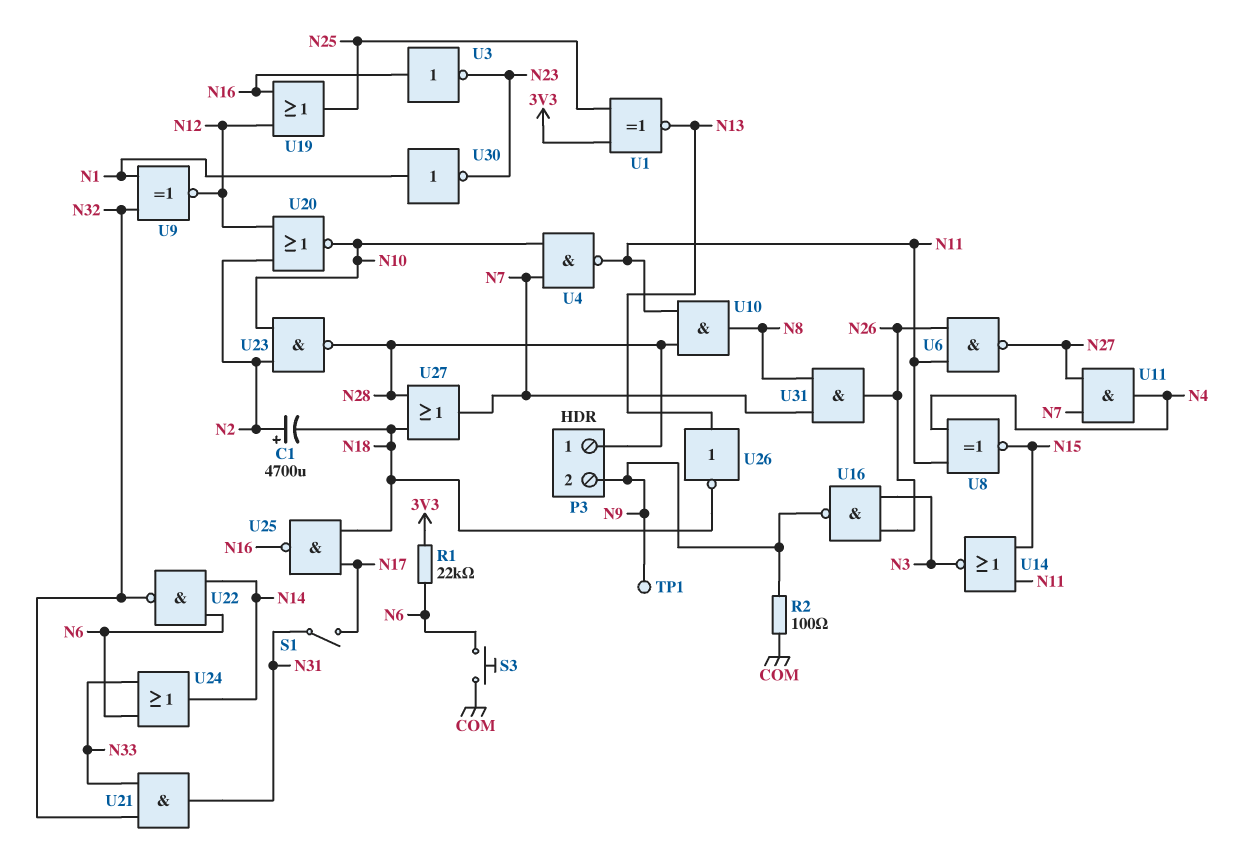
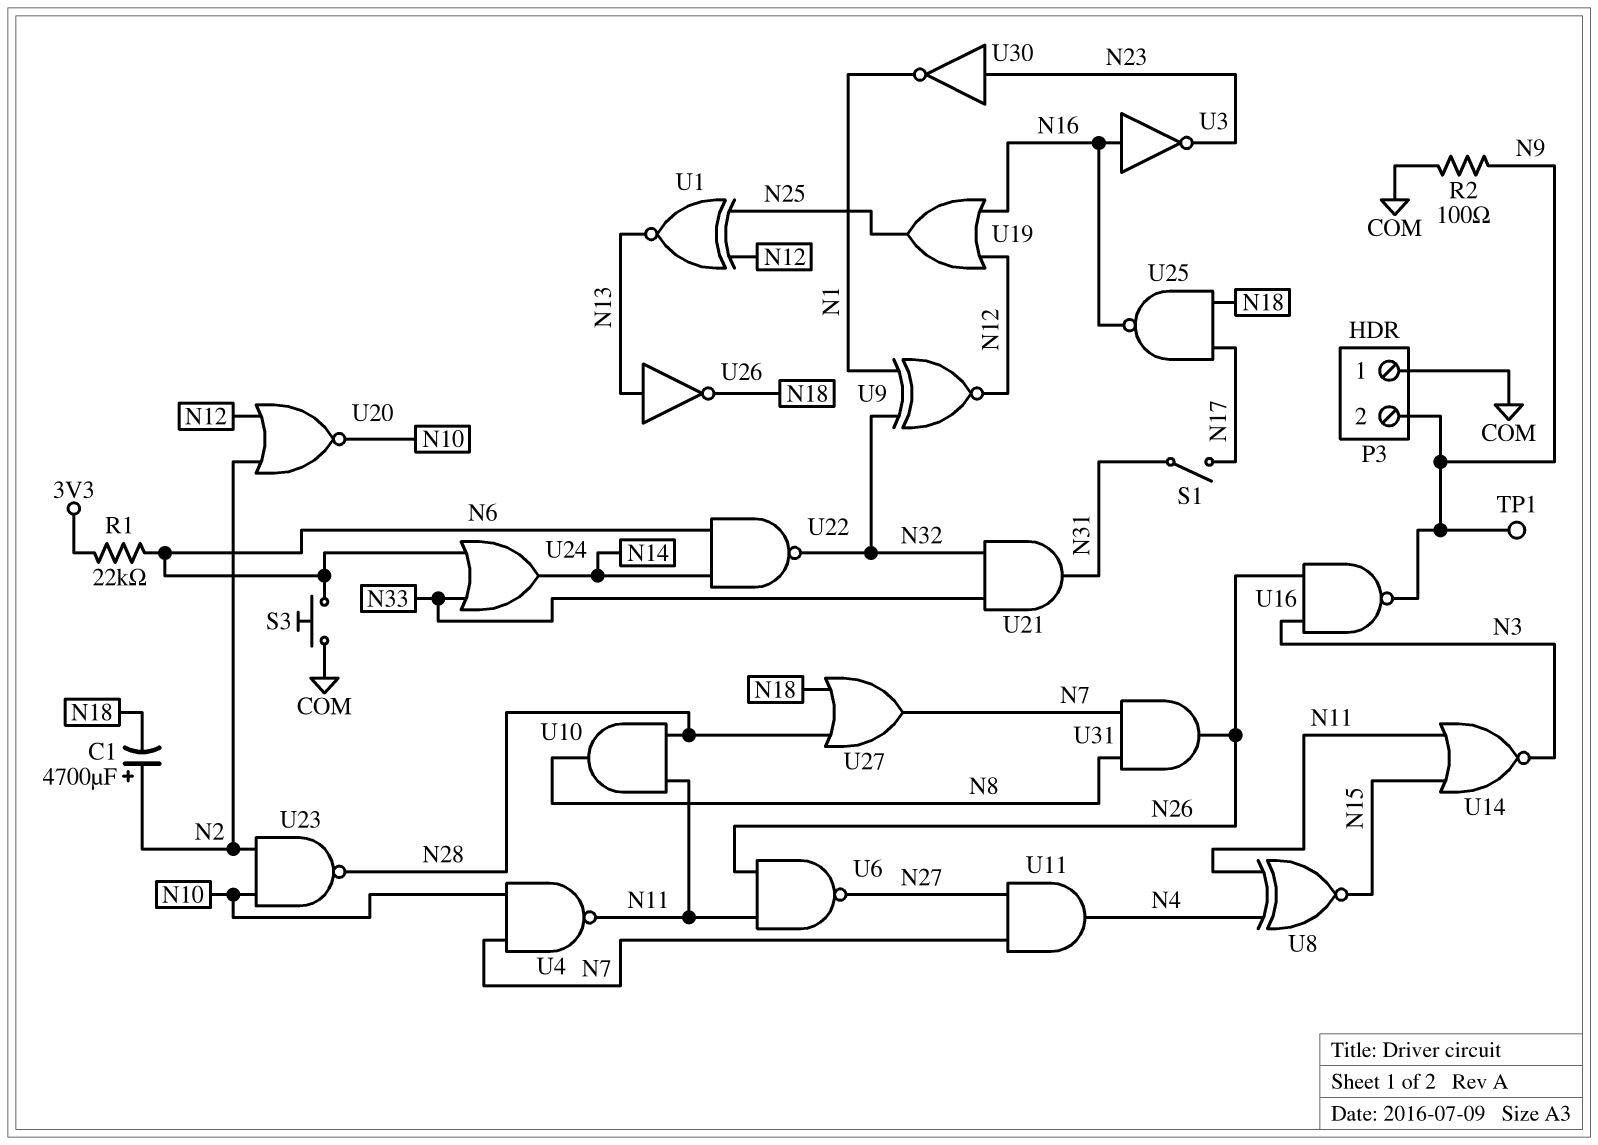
P3 pin 1: N28 -> COM
U1: XNOR (in 3V3, in N25, out N13) -> XNOR (in N12, in N25, out N13)
U30: NOT (in N1, out N23) -> NOT (in N23, out N1)

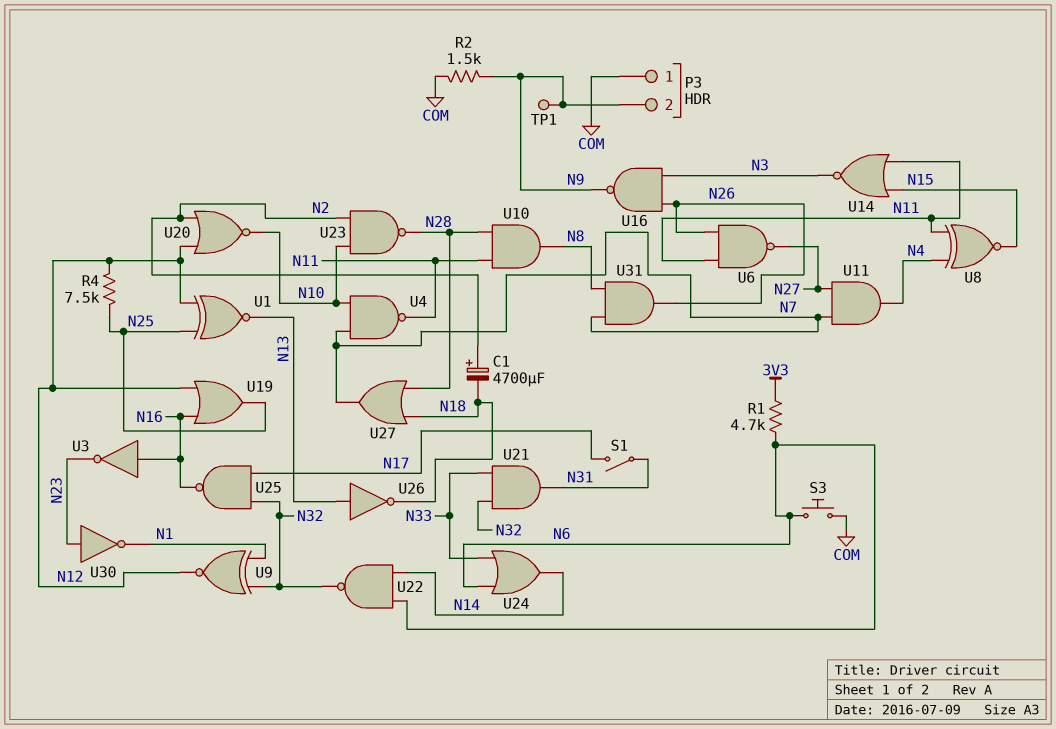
R1: 22k (3V3, N6) -> 4.7k (3V3, N6)
R2: 100 (COM, N9) -> 1.5k (COM, N9)
R4: none -> 7.5k (N12, N25)
U25: NAND (in N17, in N18, out N16) -> NAND (in N17, in N32, out N16)

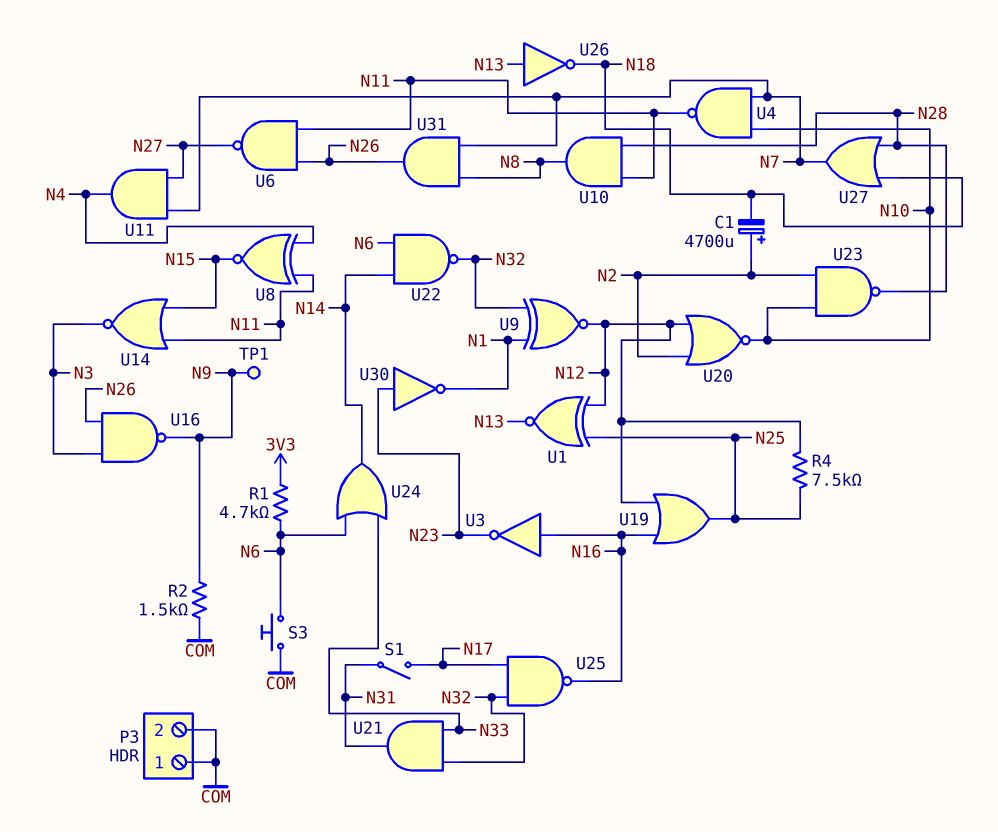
P3 pin 2: N9 -> COM

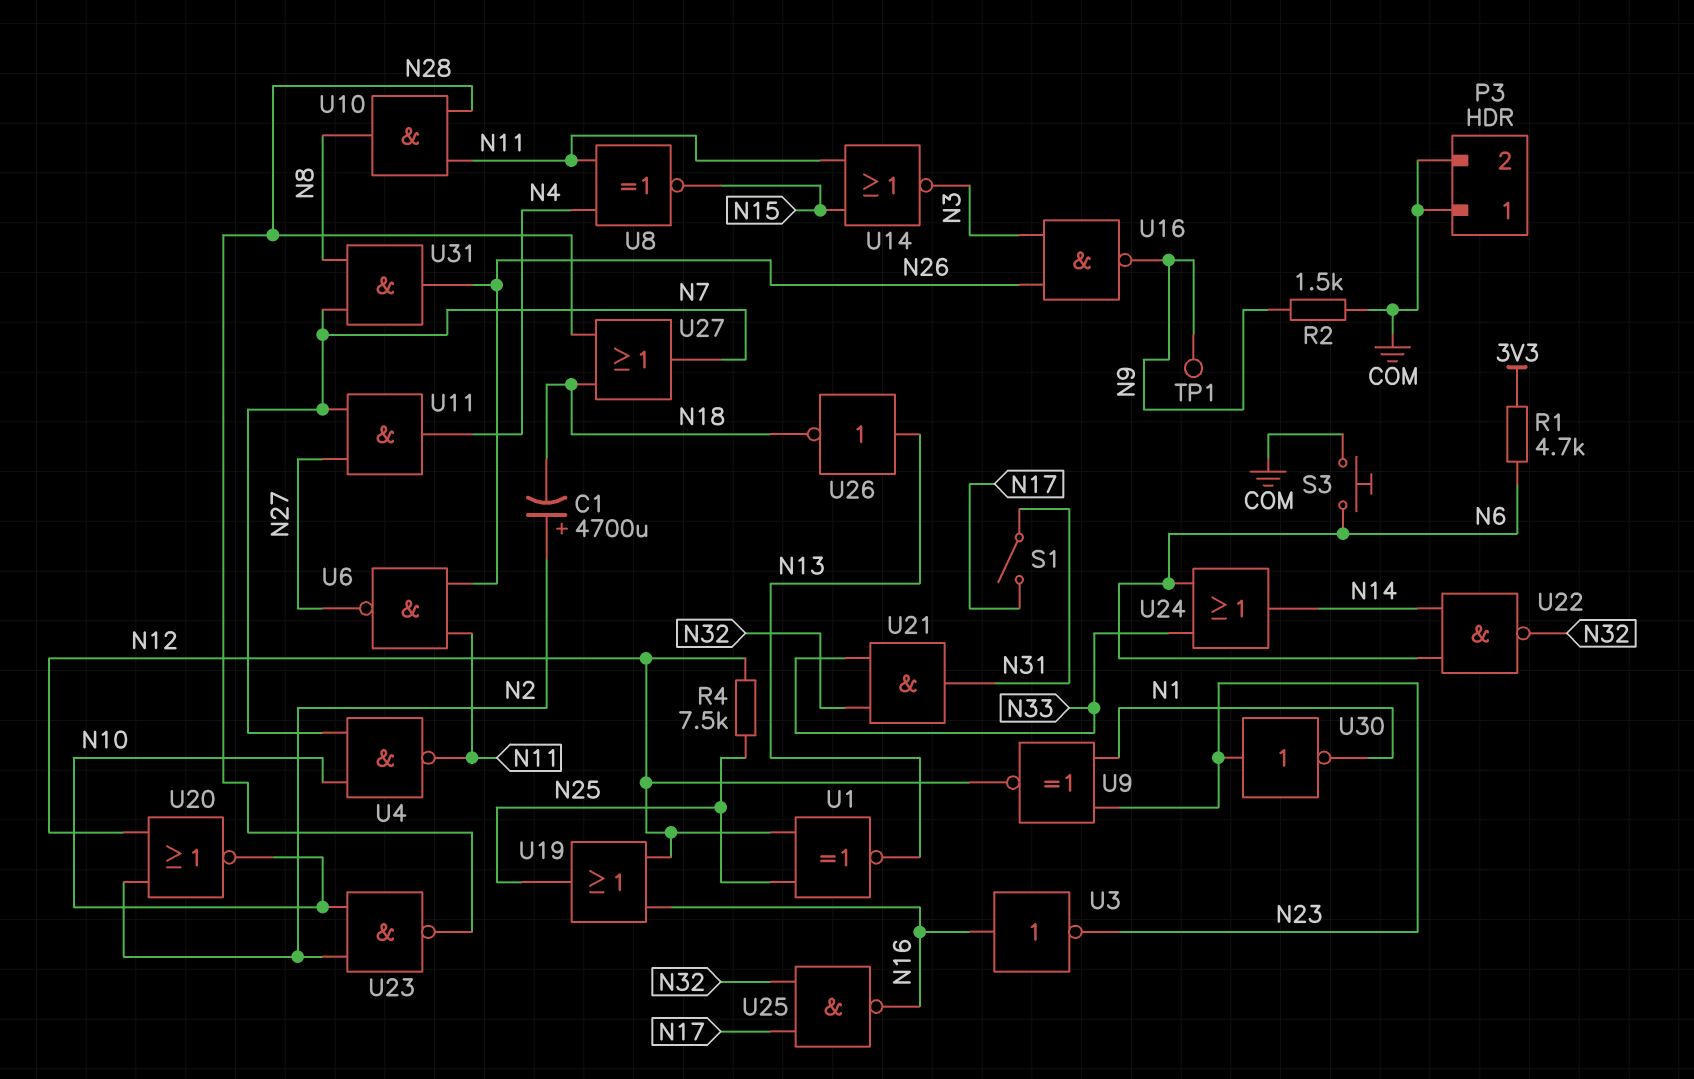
U9: XNOR (in N1, in N32, out N12) -> XNOR (in N1, in N23, out N12)

